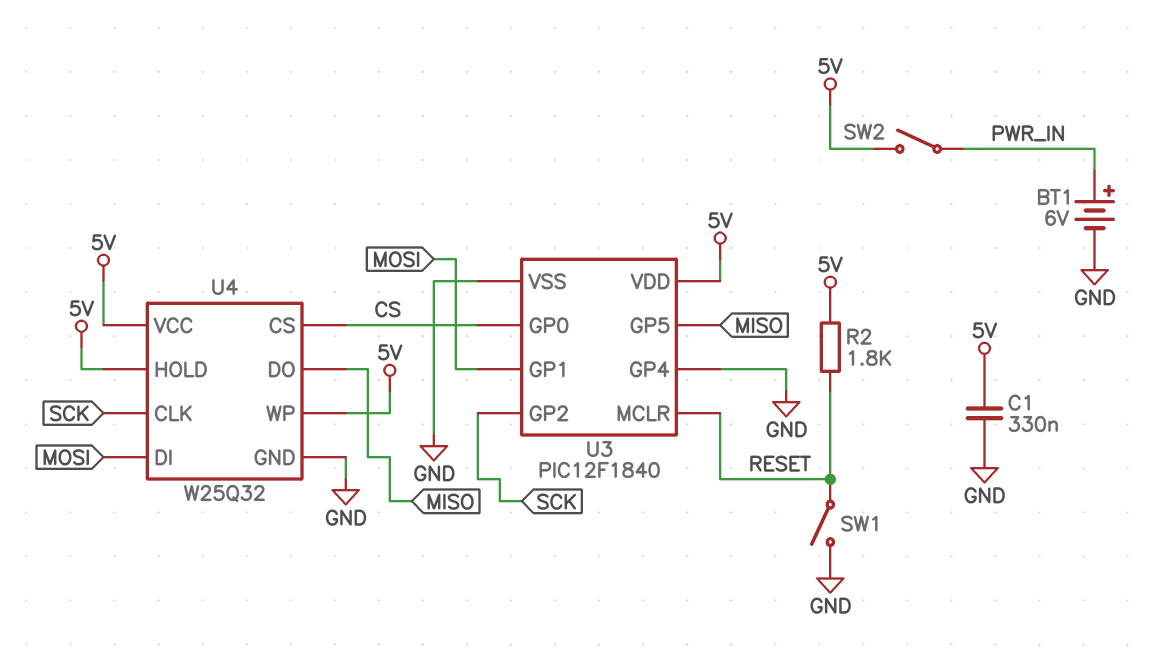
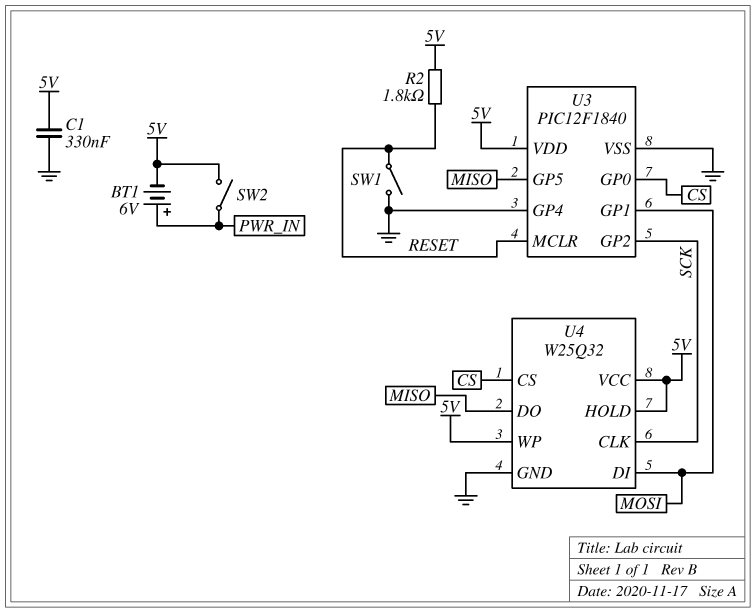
BT1: 6V (plus PWR_IN, minus GND) -> 6V (plus PWR_IN, minus 5V)

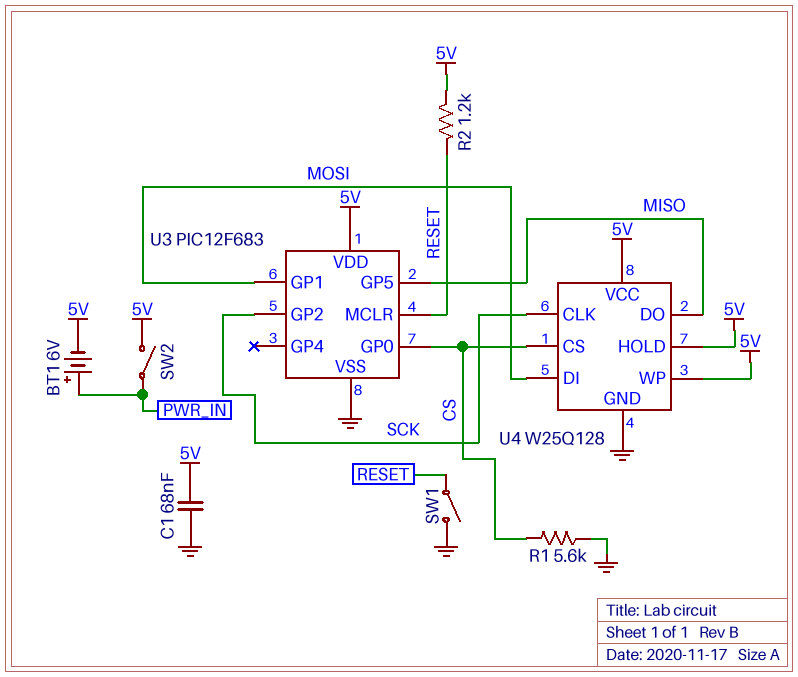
C1: 330nF (5V, GND) -> 68nF (5V, GND)
R1: none -> 5.6k (CS, GND)
R2: 1.8k (5V, RESET) -> 1.2k (5V, RESET)
U3: PIC12F1840 -> PIC12F683
U3 pin GP4: GND -> none
U4: W25Q32 -> W25Q128

